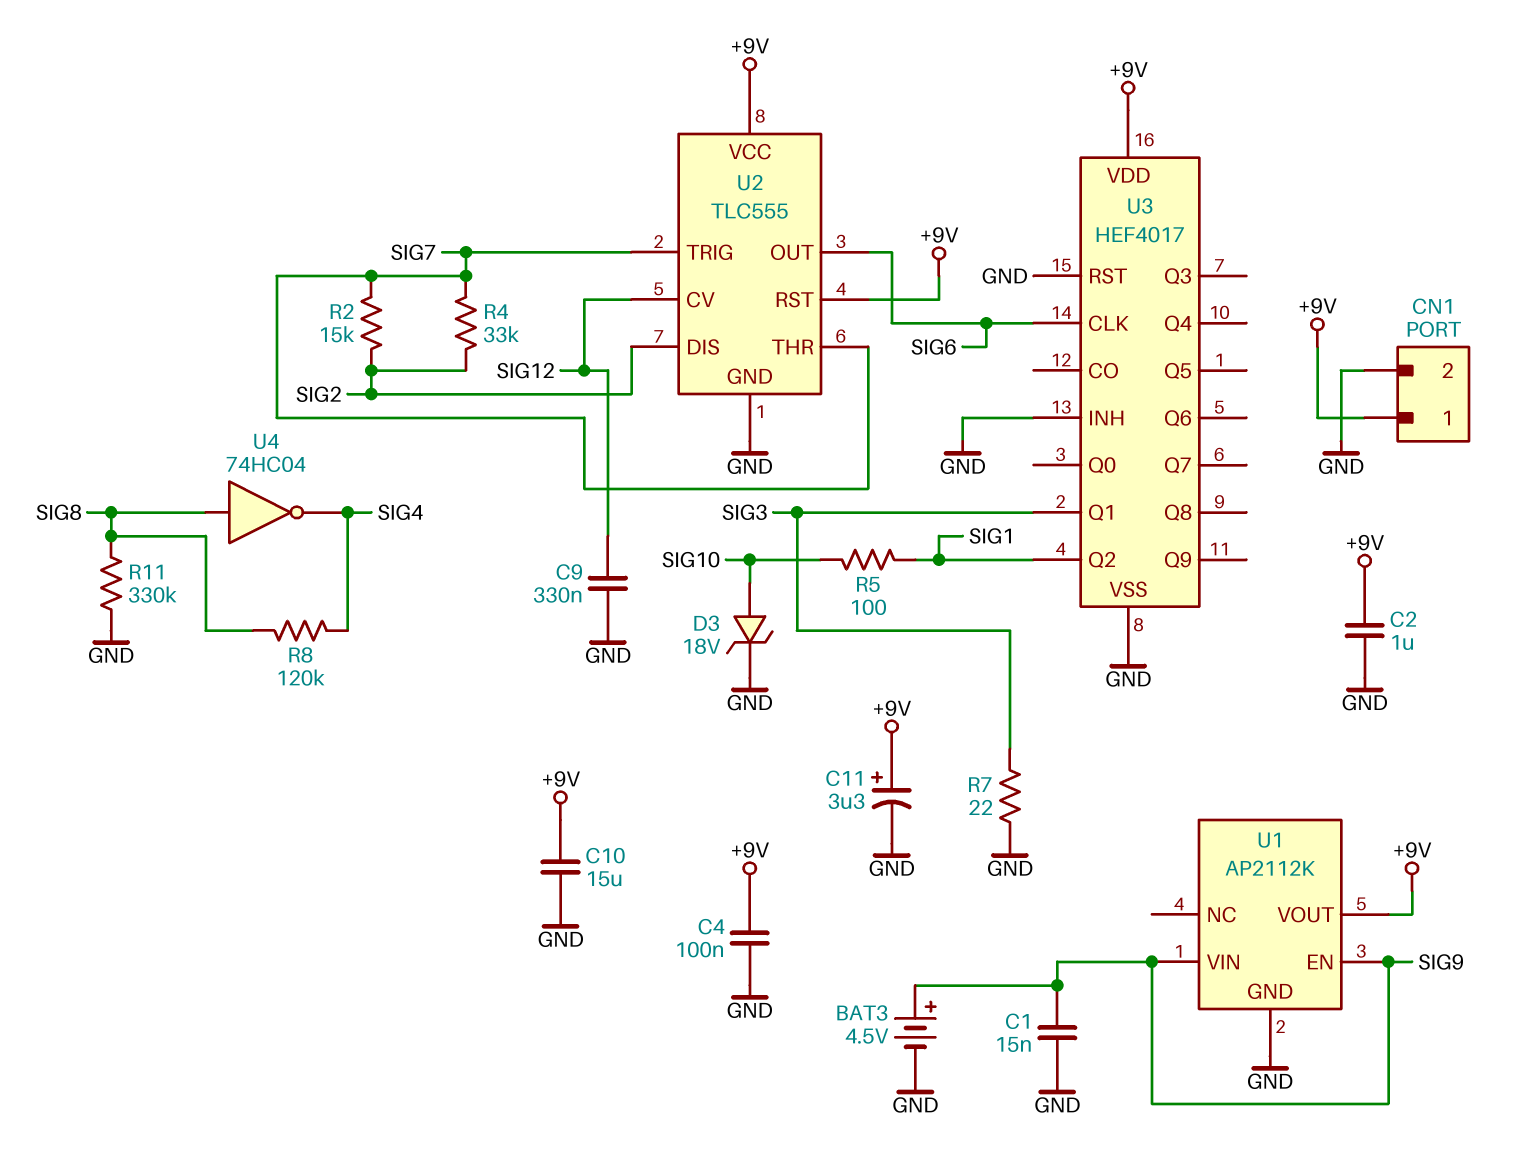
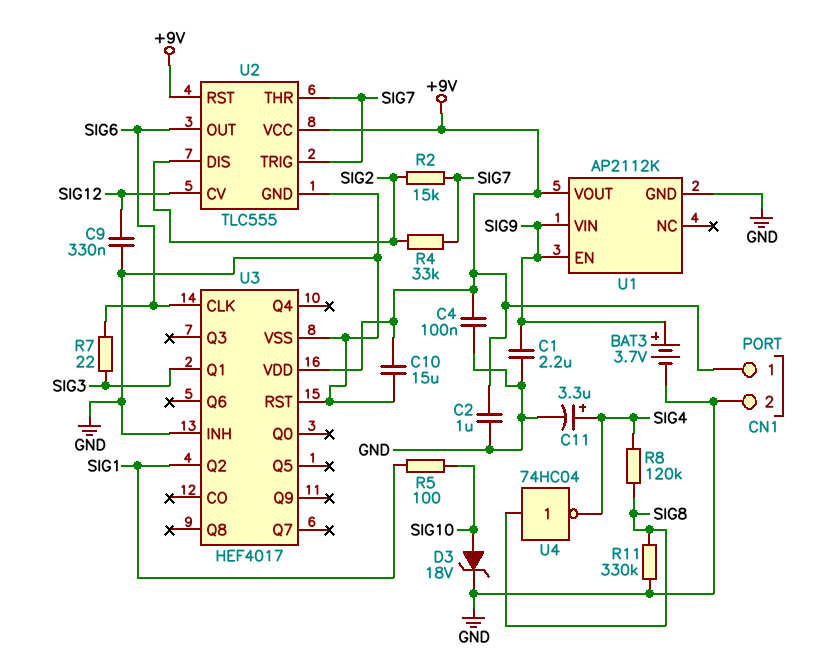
BAT3: 4.5V (plus SIG9, minus GND) -> 3.7V (plus SIG9, minus GND)
C1: 15nF (GND, SIG9) -> 2.2uF (GND, SIG9)
C11: 3.3uF (plus +9V, minus GND) -> 3.3uF (plus SIG4, minus GND)
R7: 22 (GND, SIG3) -> 22 (SIG3, SIG6)

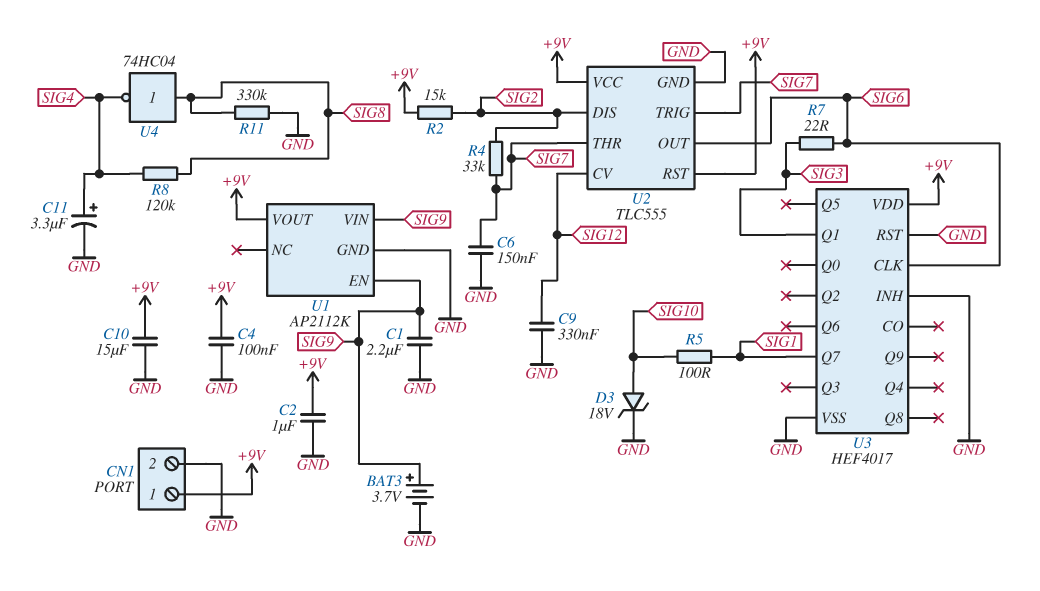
C6: none -> 150nF (GND, SIG7)
R2: 15k (SIG2, SIG7) -> 15k (+9V, SIG2)
U3 pin Q2: SIG1 -> none
U3 pin Q7: none -> SIG1

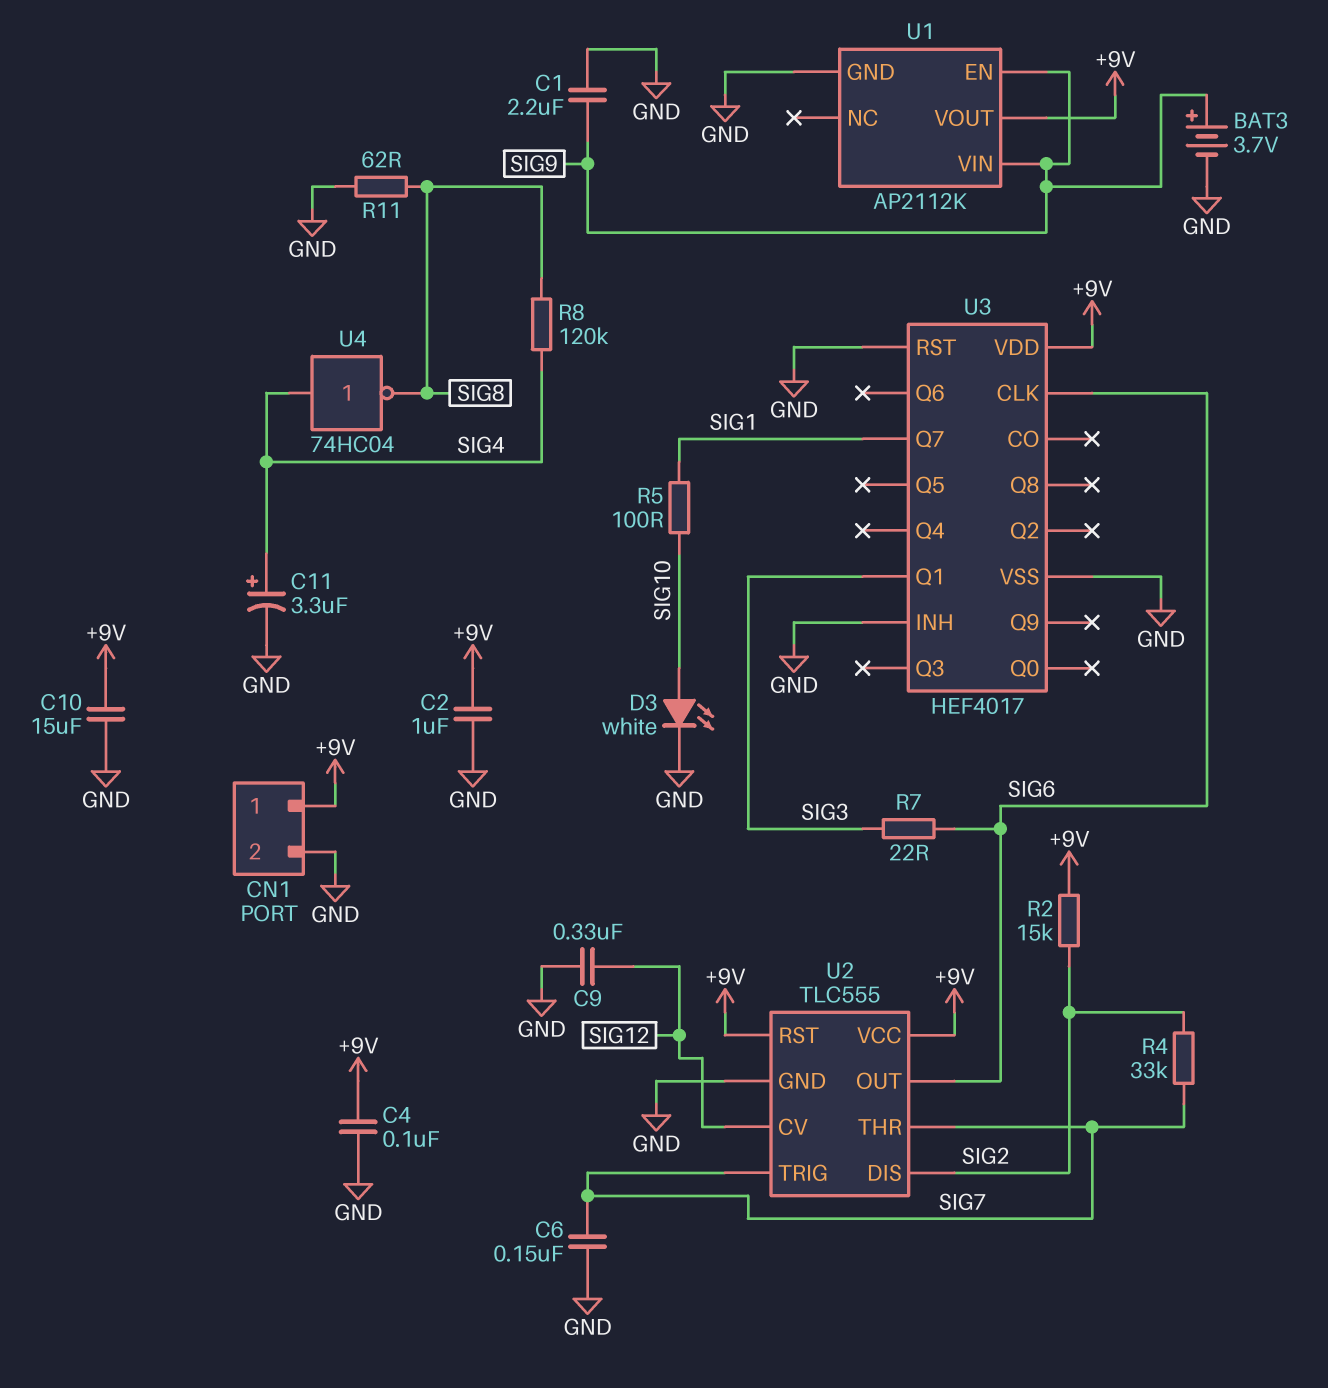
D3: zener 18V (A SIG10, K GND) -> LED white (A SIG10, K GND)
R11: 330k (GND, SIG8) -> 62 (GND, SIG8)
U4: NOT 74HC04 (in SIG8, out SIG4) -> NOT 74HC04 (in SIG4, out SIG8)

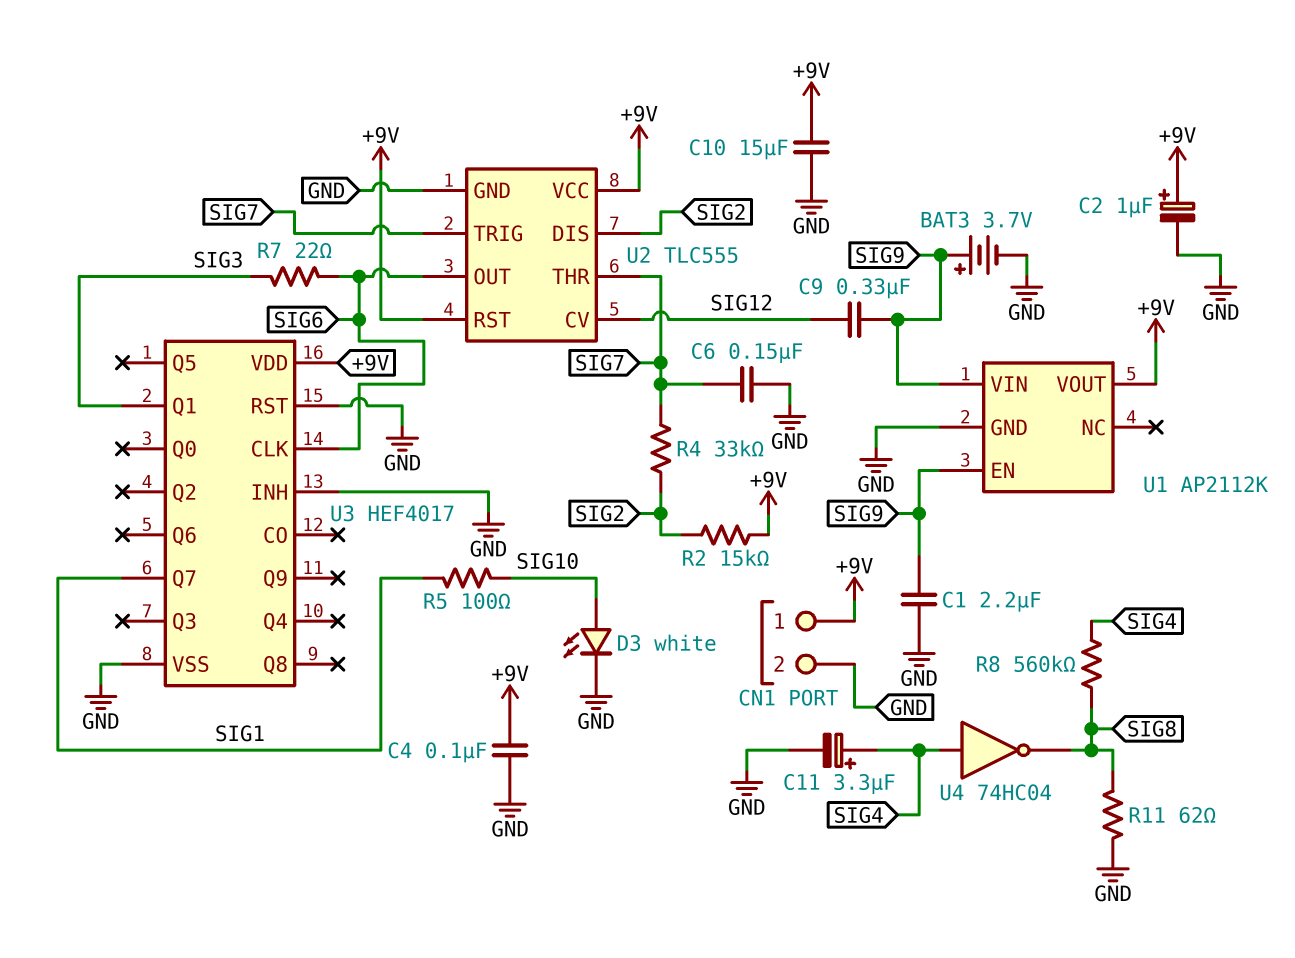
C2: 1uF (+9V, GND) -> 1uF (plus +9V, minus GND)
C9: 330nF (GND, SIG12) -> 330nF (SIG9, SIG12)
R8: 120k (SIG4, SIG8) -> 560k (SIG4, SIG8)

